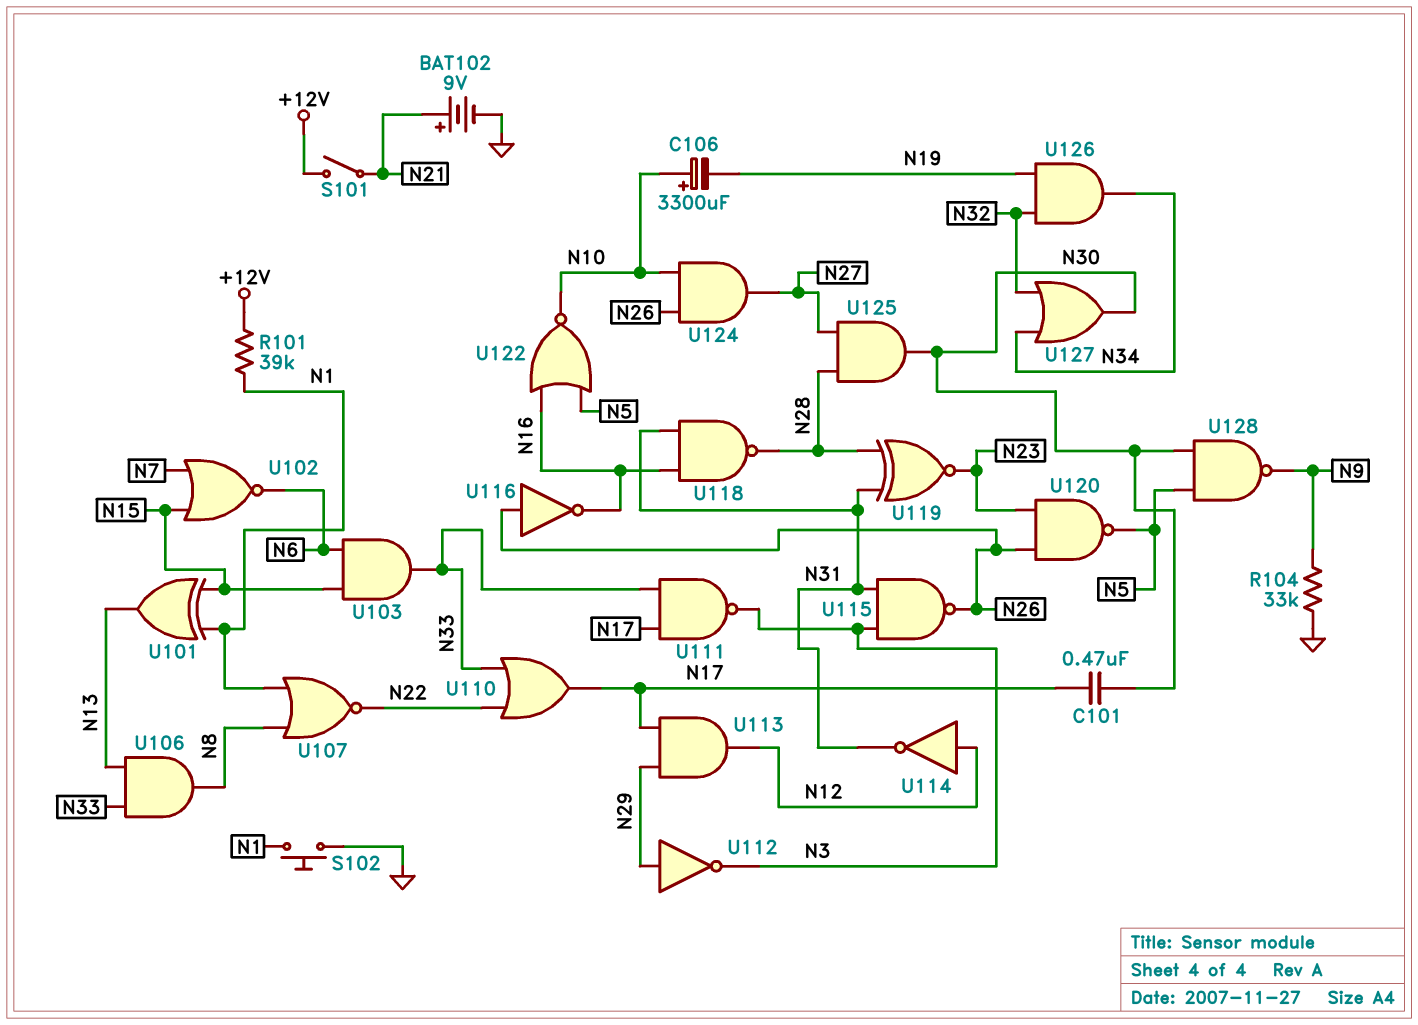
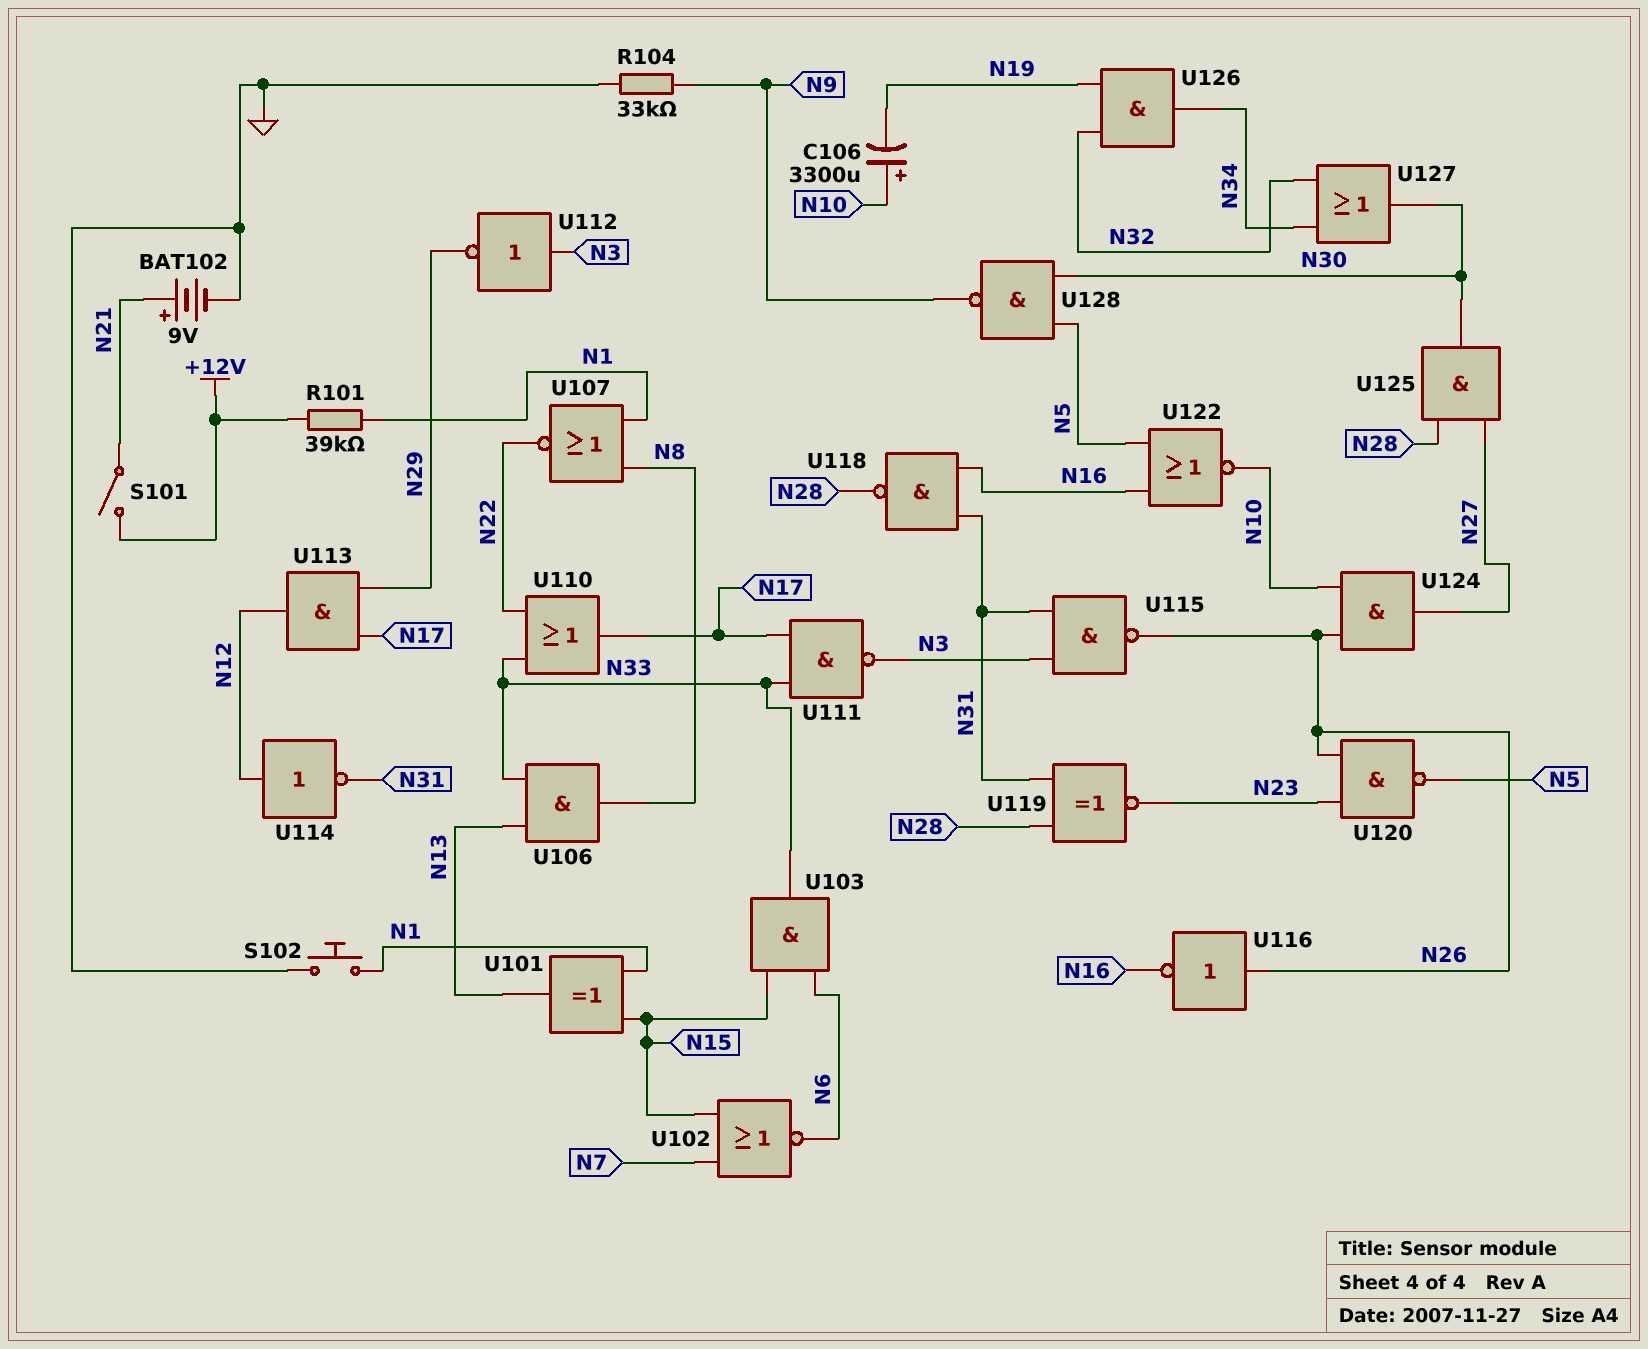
C101: 470nF (N17, N30) -> none
U112: NOT (in N29, out N3) -> NOT (in N3, out N29)

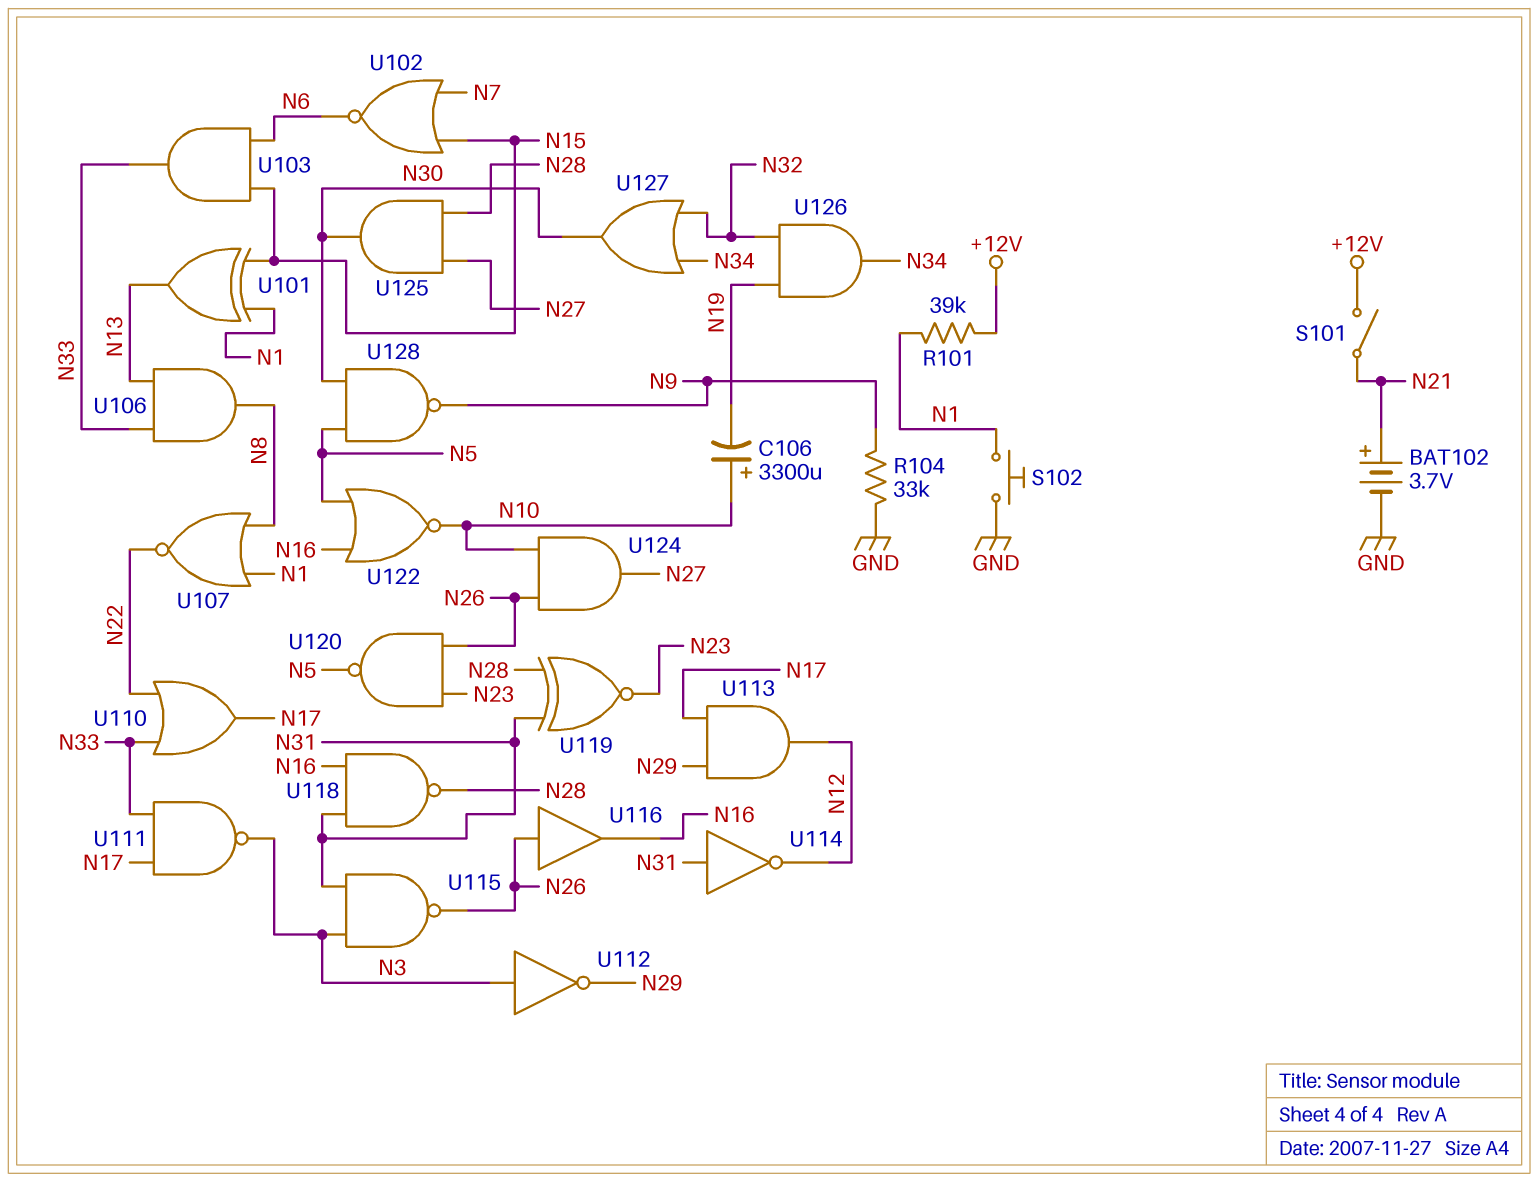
BAT102: 9V (plus N21, minus GND) -> 3.7V (plus N21, minus GND)
U114: NOT (in N12, out N31) -> NOT (in N31, out N12)
U116: NOT (in N26, out N16) -> buffer (in N26, out N16)

